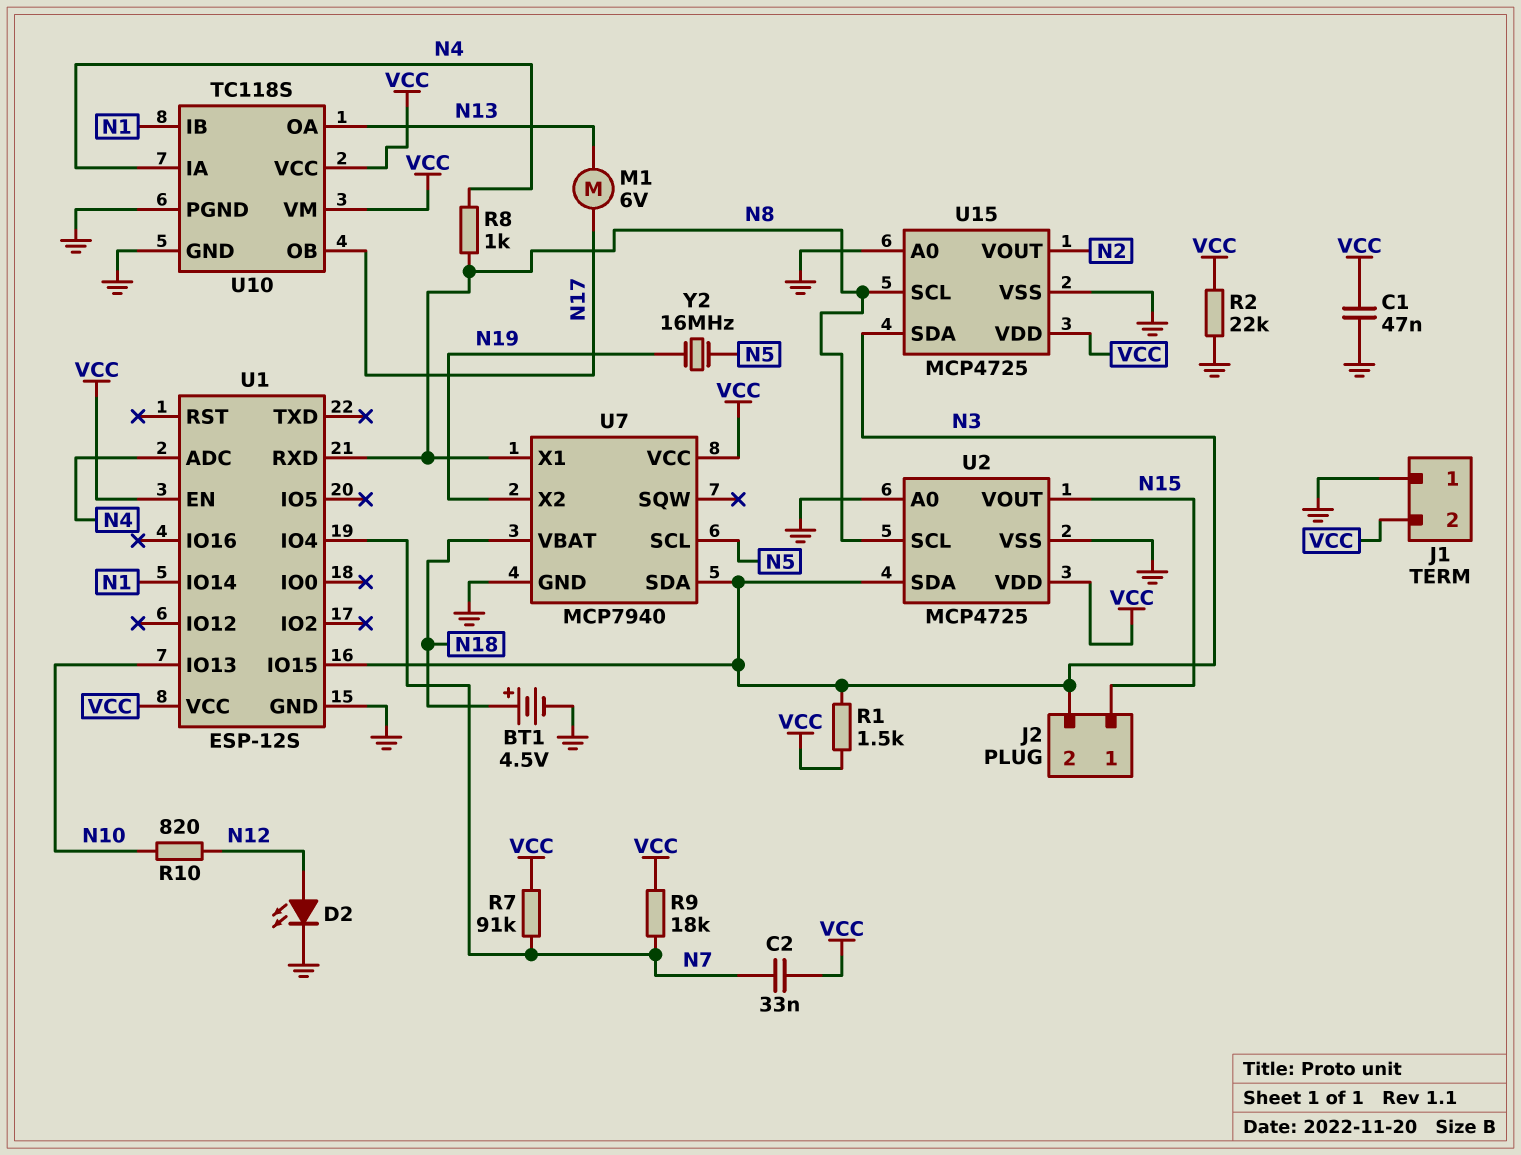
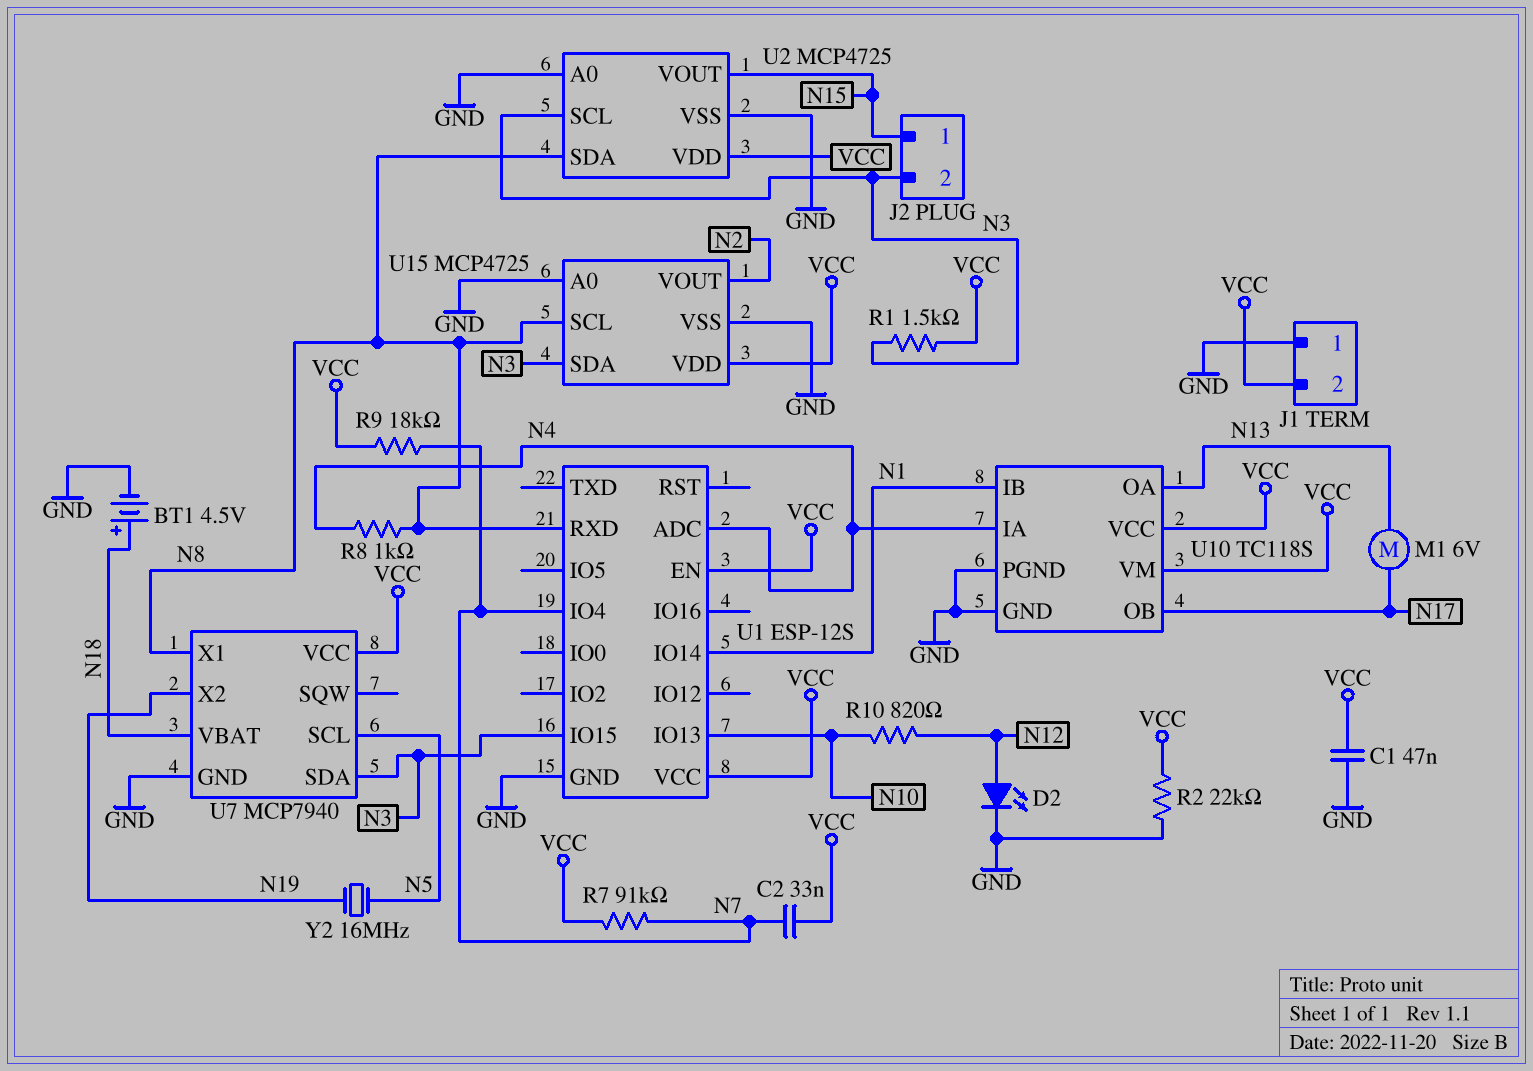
U2 pin SCL: N8 -> N3
U2 pin SDA: N3 -> N8

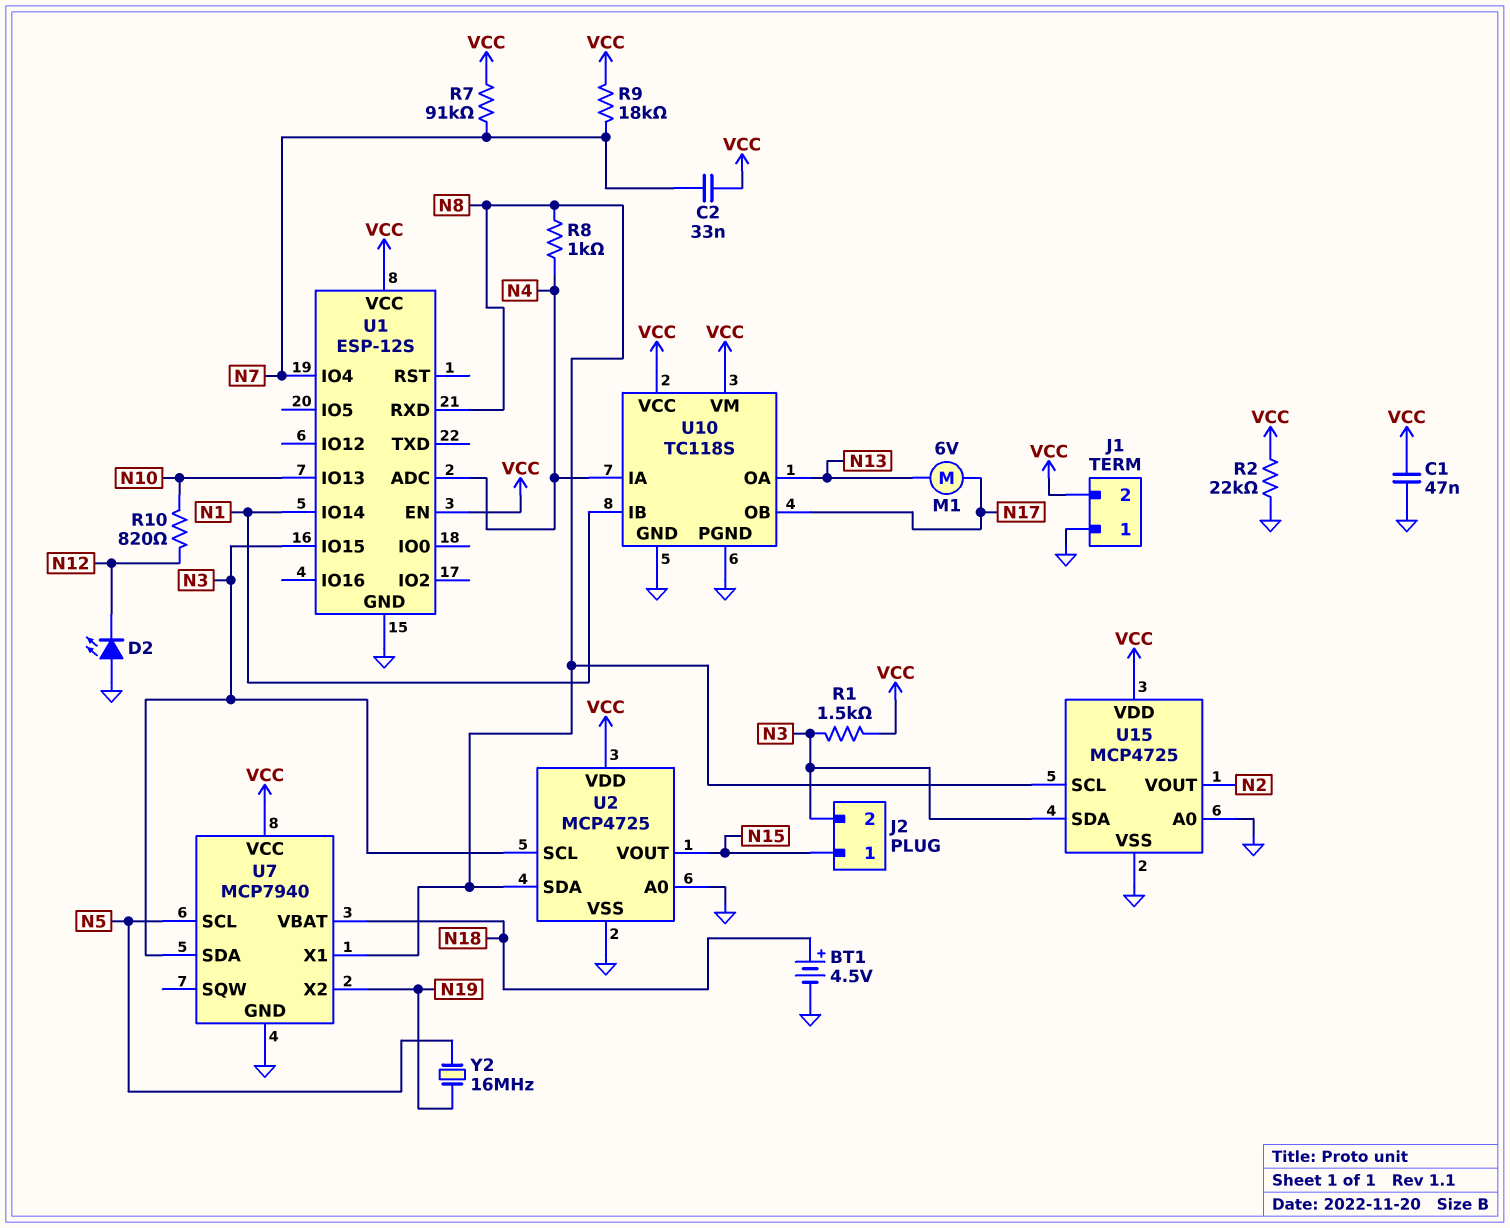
D2: LED (A N12, K GND) -> LED (A GND, K N12)

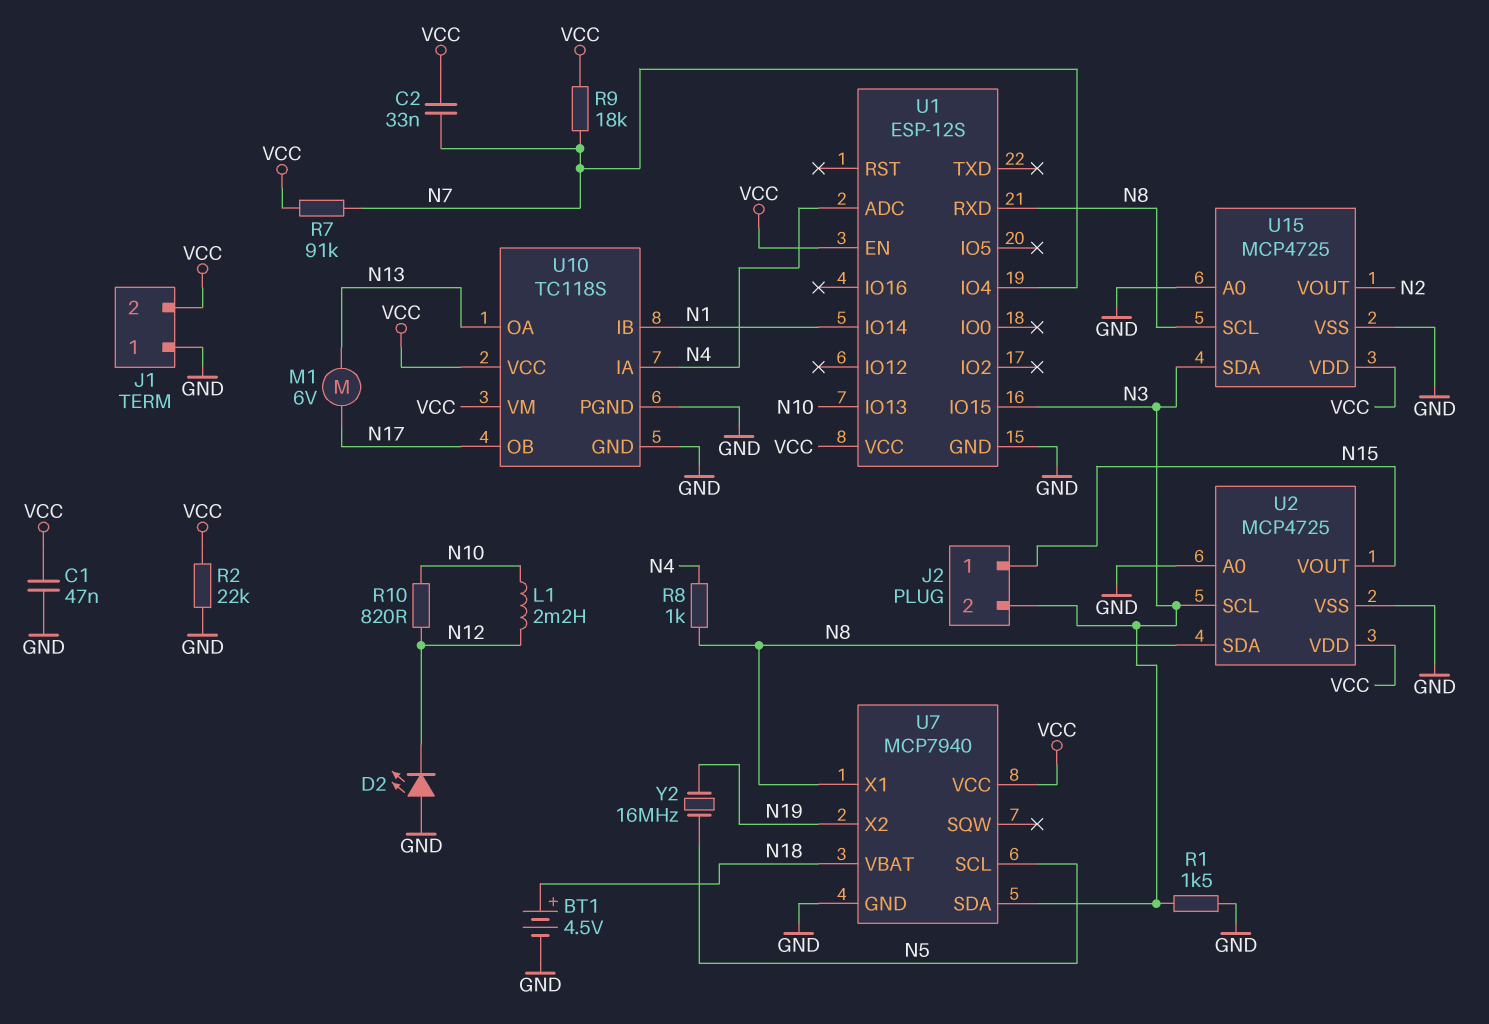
L1: none -> 2.2mH (N10, N12)
R1: 1.5k (N3, VCC) -> 1.5k (GND, N3)

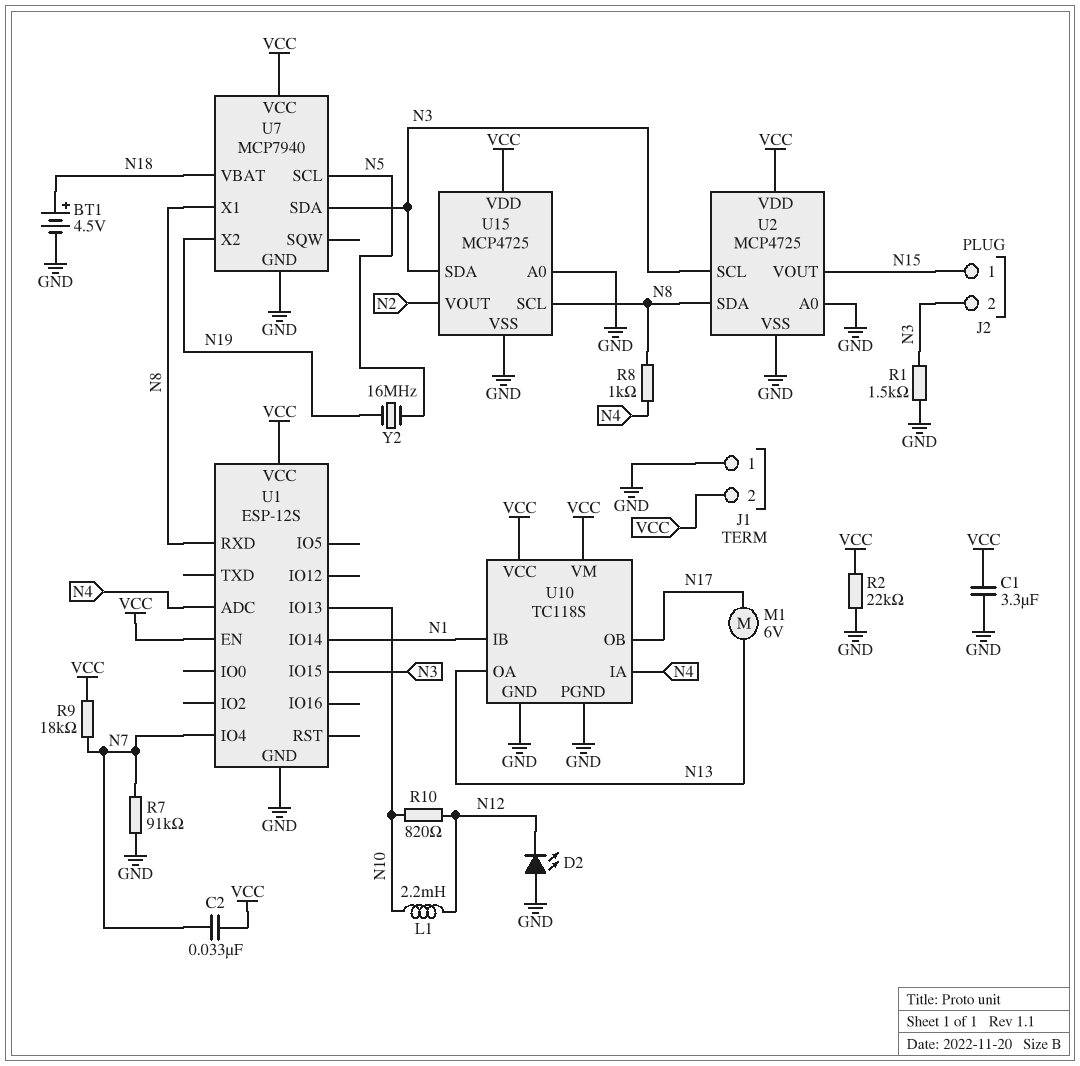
C1: 47nF (GND, VCC) -> 3.3uF (GND, VCC)
R7: 91k (N7, VCC) -> 91k (GND, N7)

